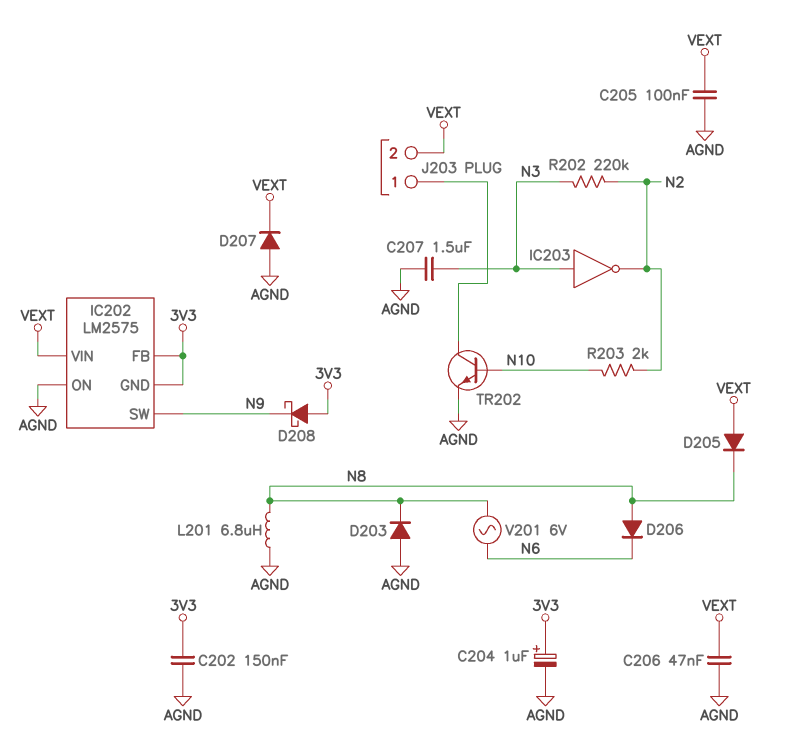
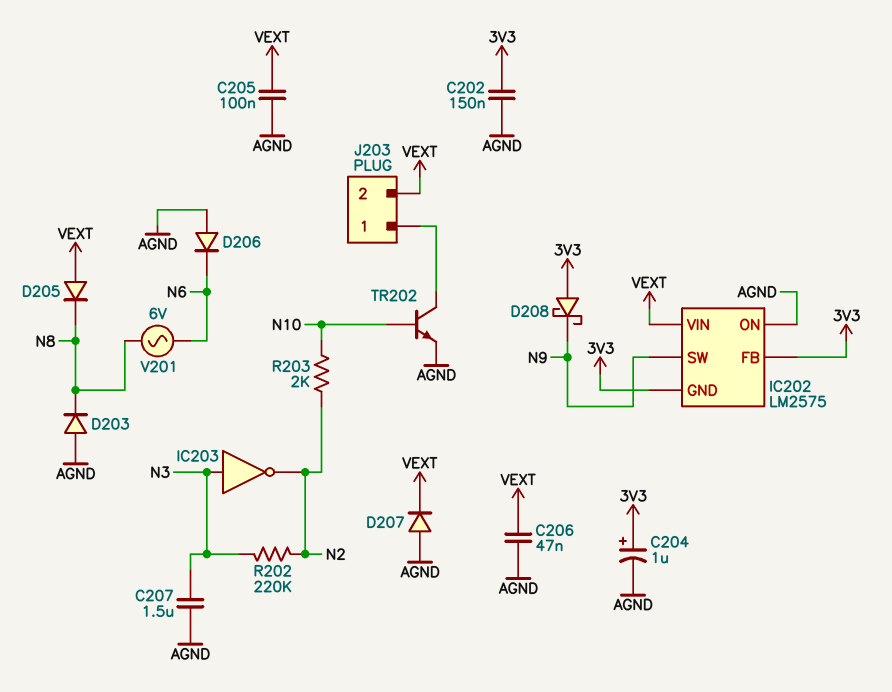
D206: diode (A N8, K N6) -> diode (A AGND, K N6)
L201: 6.8uH (AGND, N8) -> none

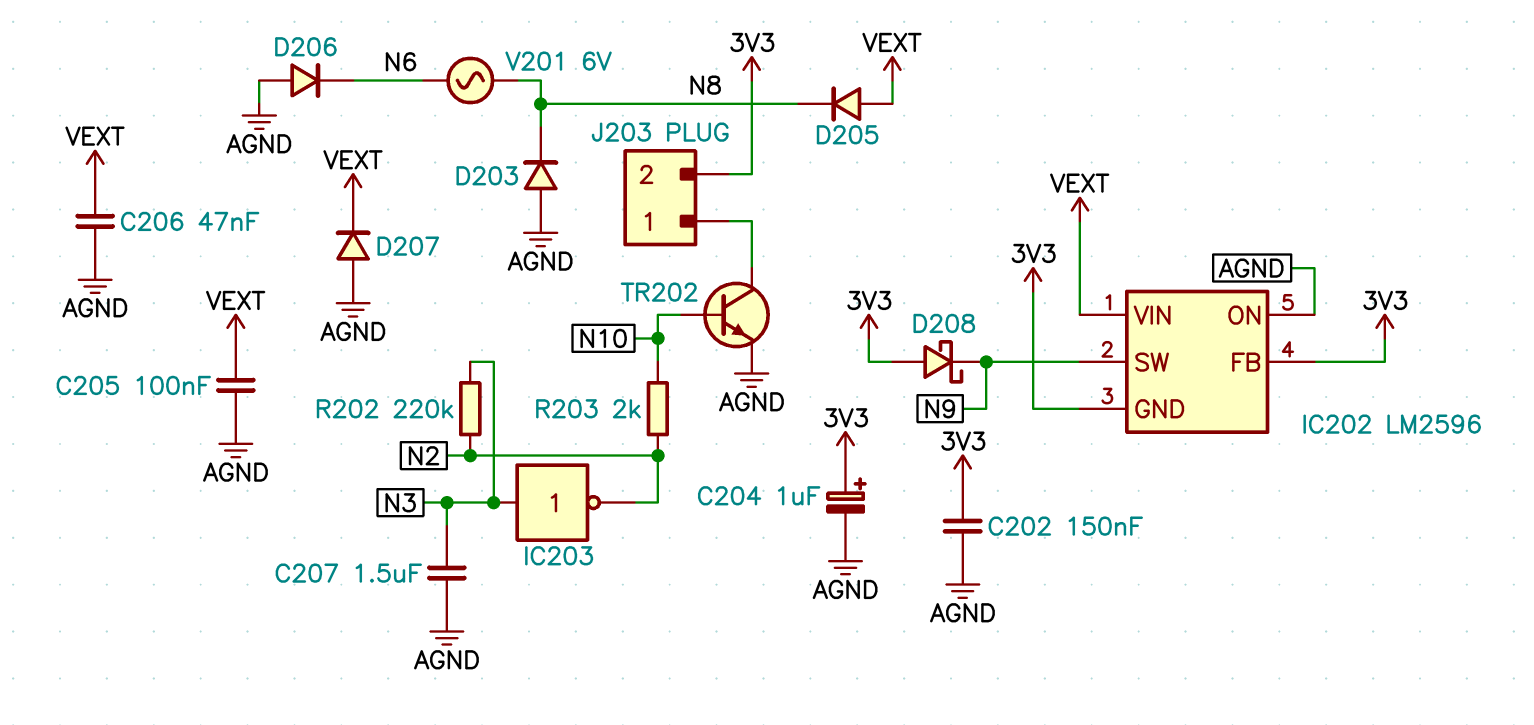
IC202: LM2575 -> LM2596
J203 pin 2: VEXT -> 3V3

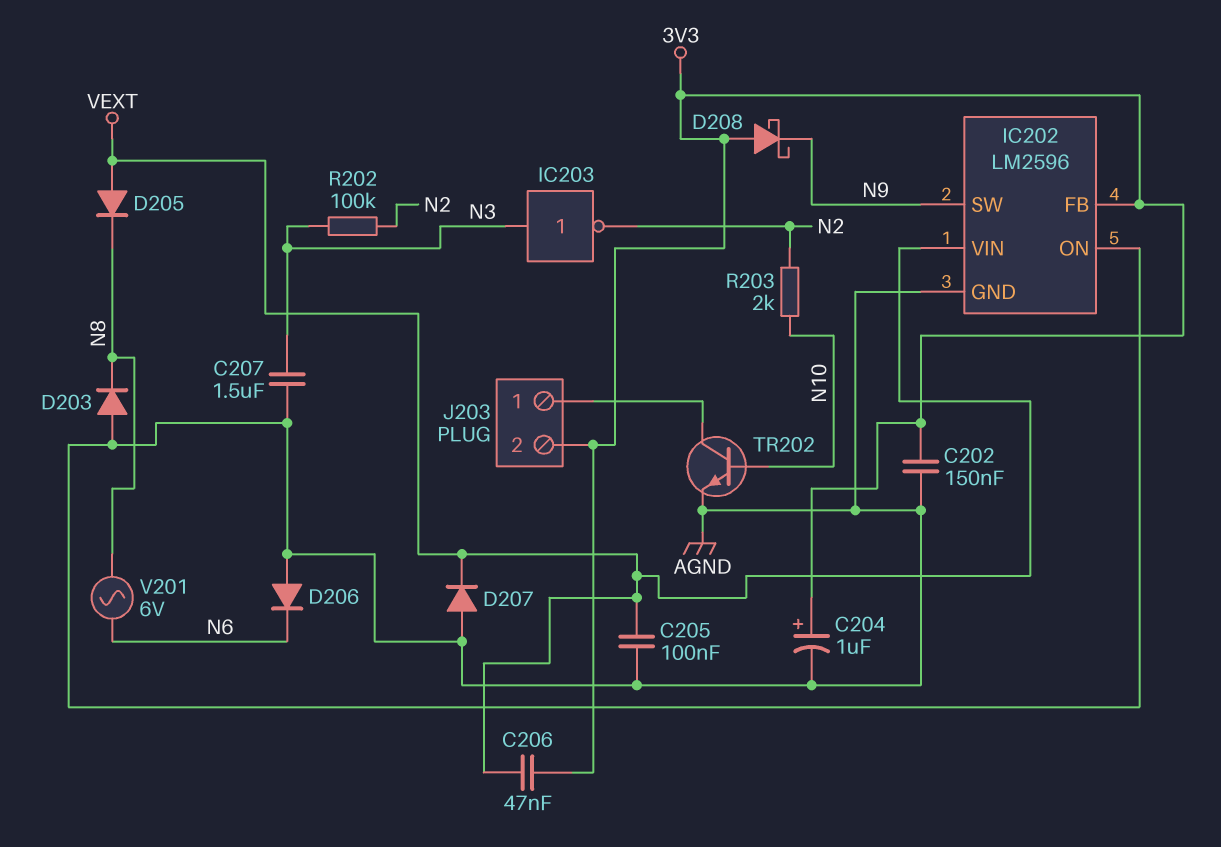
C206: 47nF (AGND, VEXT) -> 47nF (3V3, VEXT)
IC202 pin GND: 3V3 -> AGND
R202: 220k (N2, N3) -> 100k (N2, N3)

